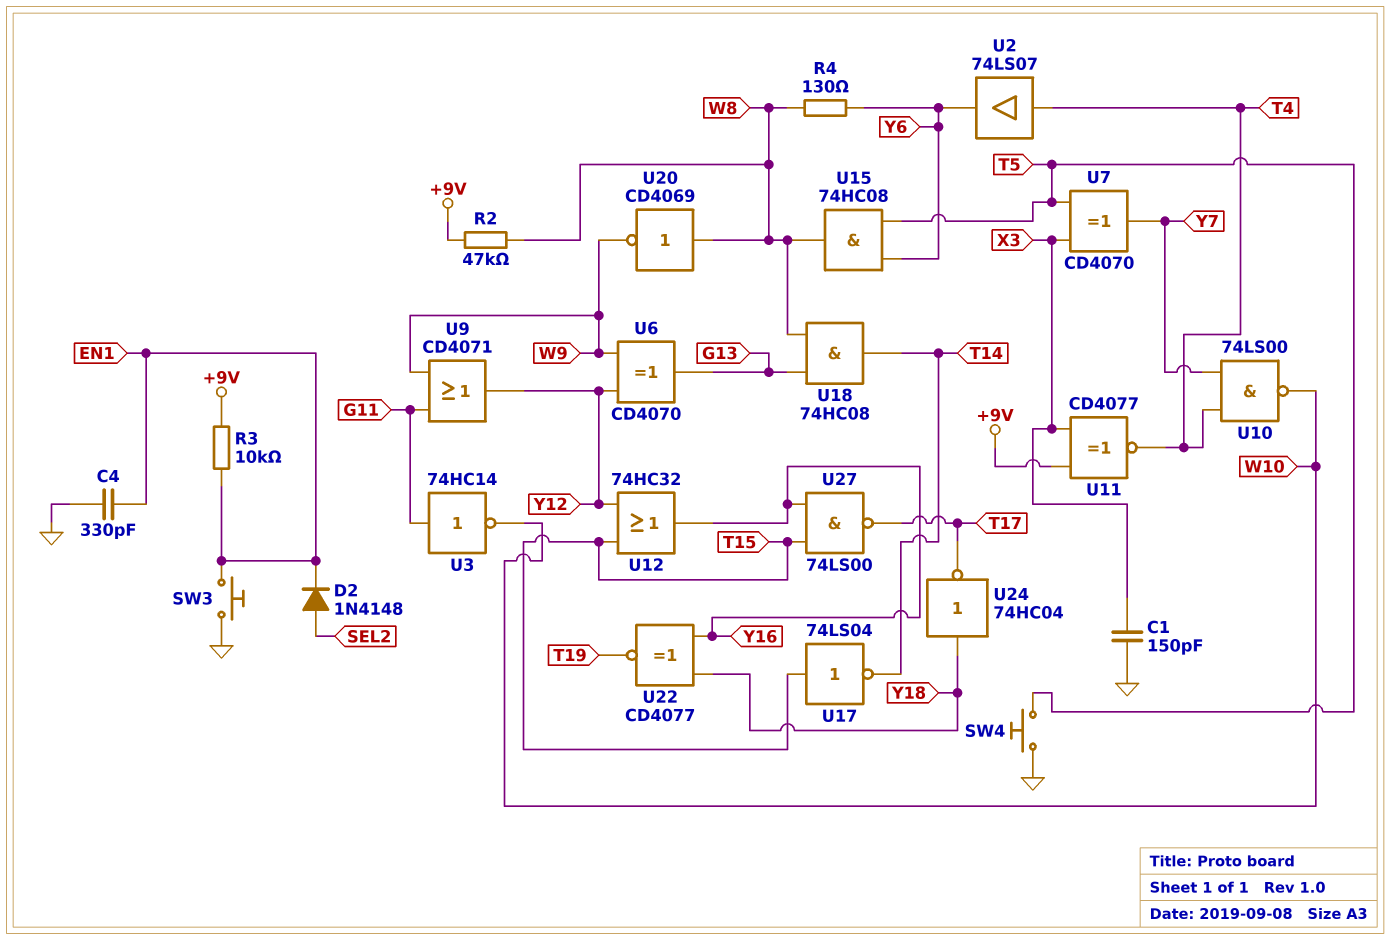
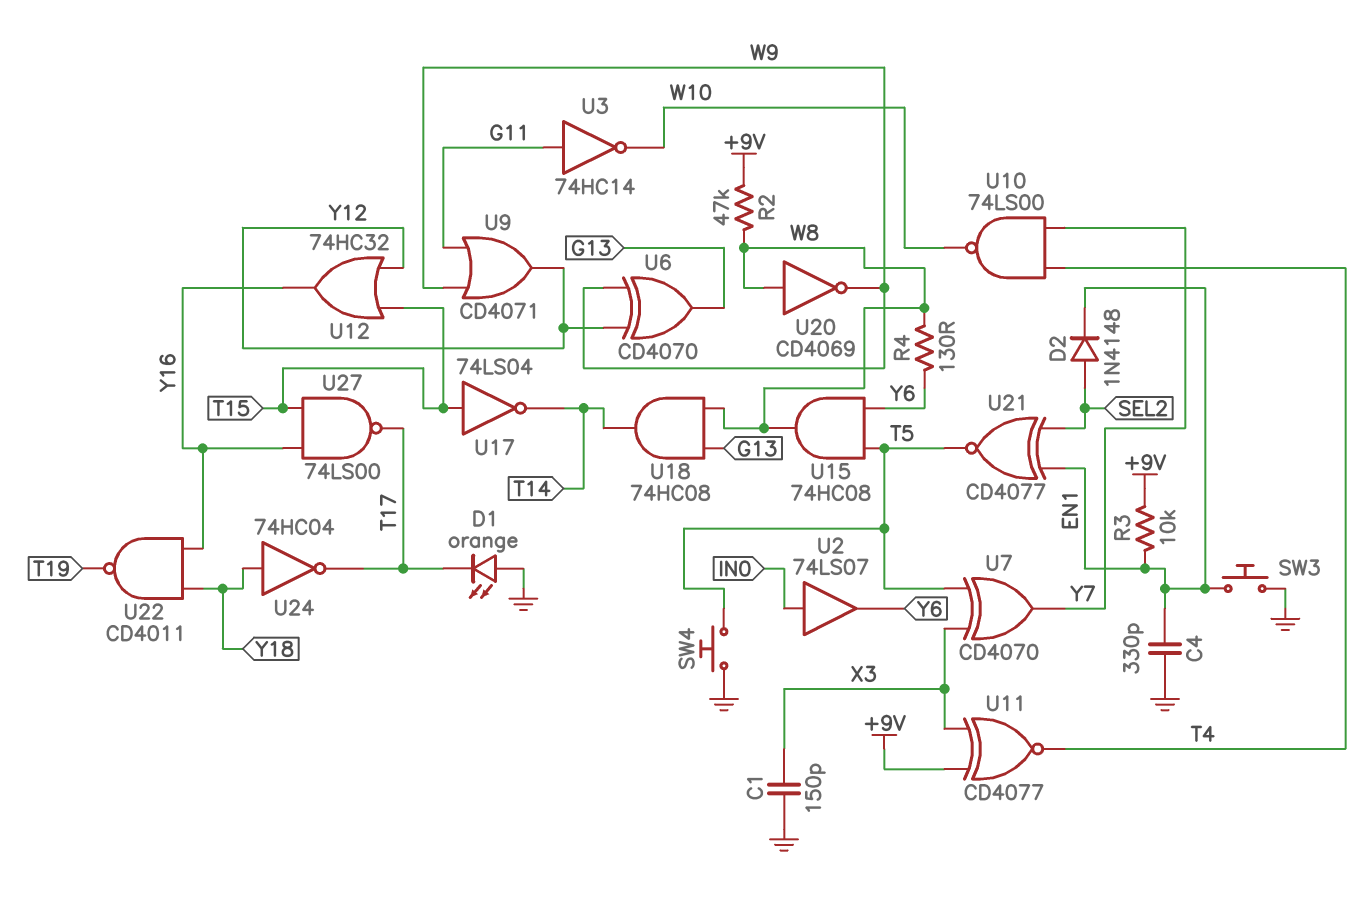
D1: none -> LED orange (A GND, K T17)
U2: buffer 74LS07 (in T4, out Y6) -> buffer 74LS07 (in IN0, out Y6)
U21: none -> XNOR CD4077 (in EN1, in SEL2, out T5)
U22: XNOR CD4077 (in Y16, in Y18, out T19) -> NAND CD4011 (in Y16, in Y18, out T19)

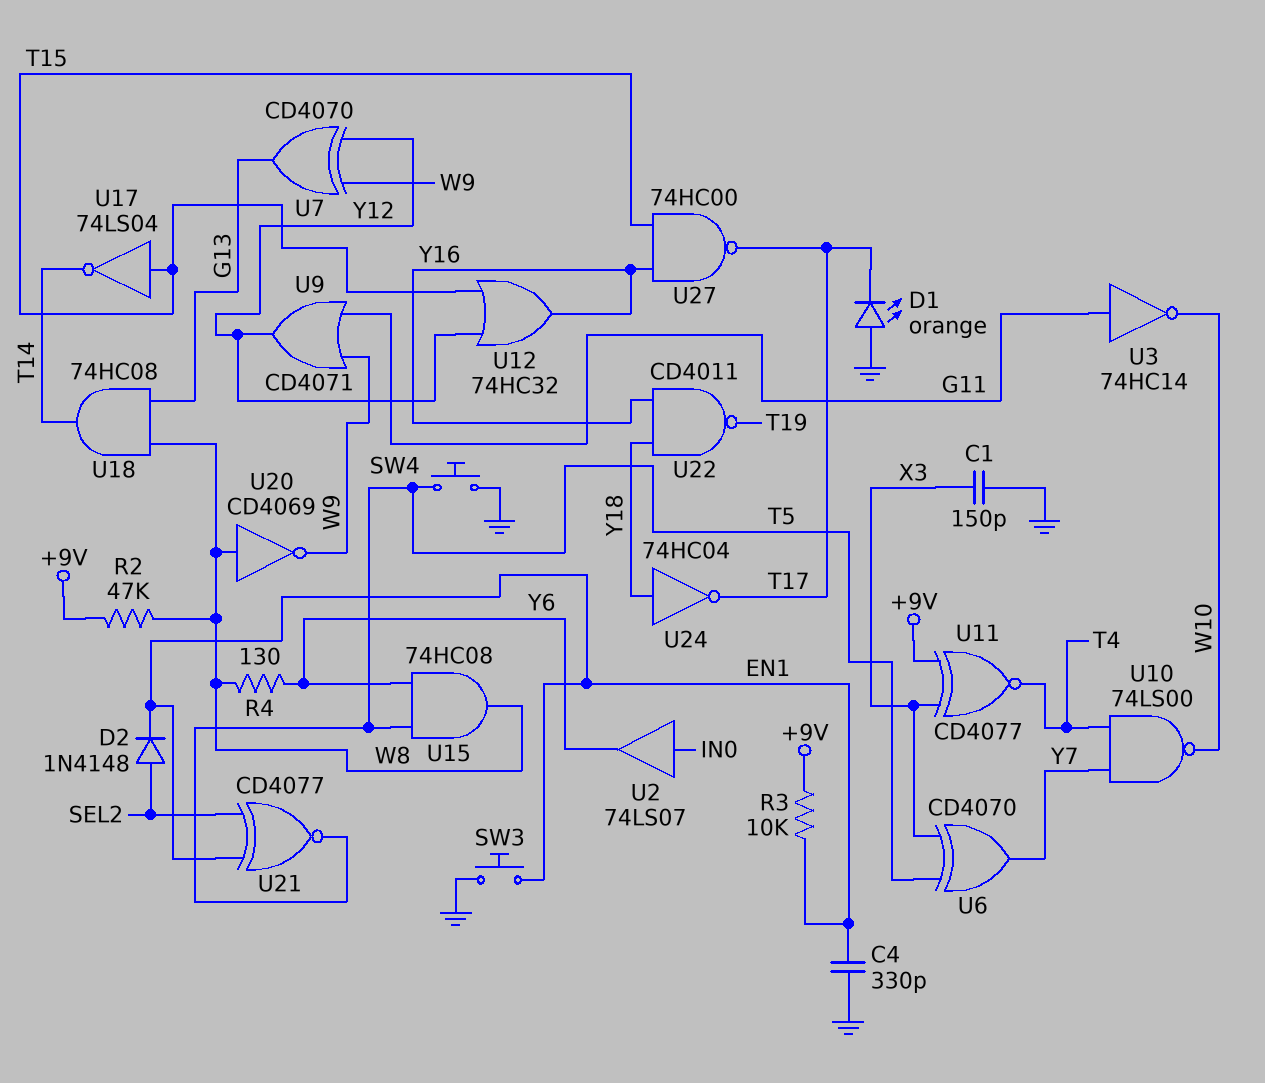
U6: XOR CD4070 (in W9, in Y12, out G13) -> XOR CD4070 (in T5, in X3, out Y7)
U7: XOR CD4070 (in T5, in X3, out Y7) -> XOR CD4070 (in W9, in Y12, out G13)
U27: NAND 74LS00 (in T15, in Y16, out T17) -> NAND 74HC00 (in T15, in Y16, out T17)

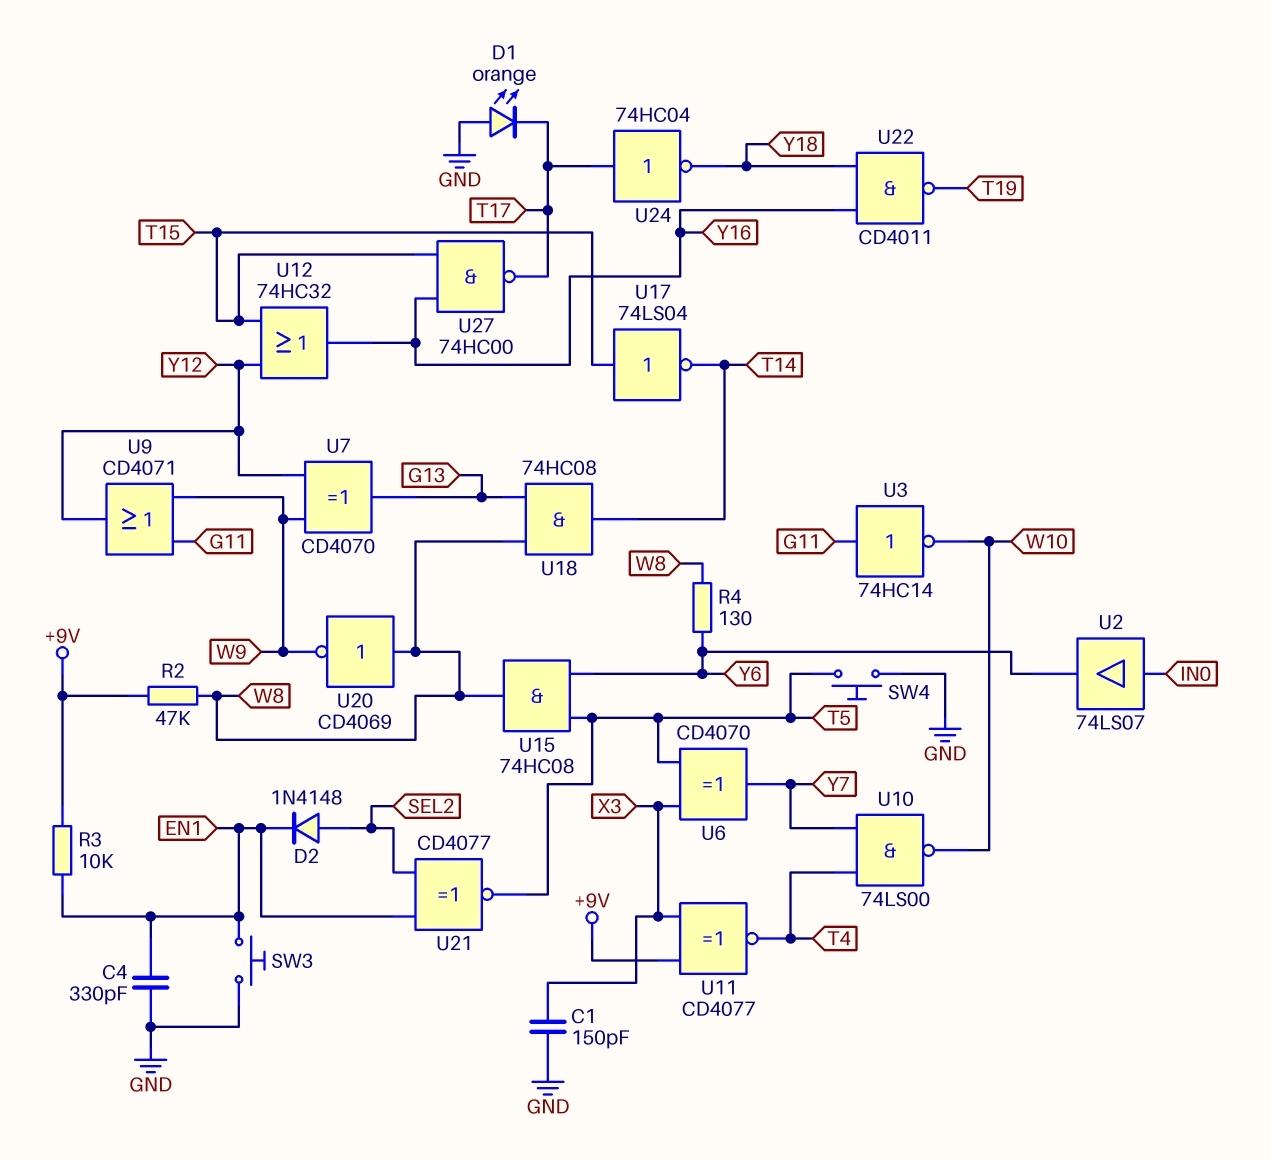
U24: NOT 74HC04 (in Y18, out T17) -> NOT 74HC04 (in T17, out Y18)

